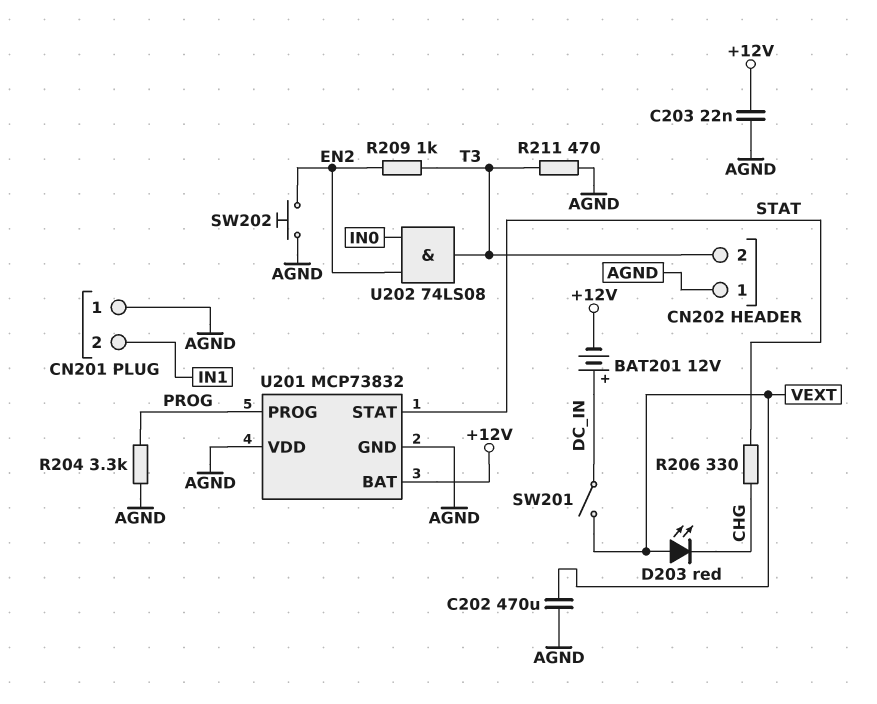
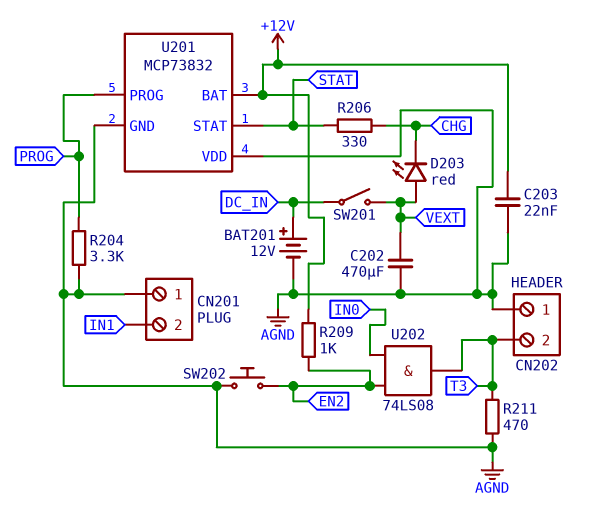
BAT201: 12V (plus DC_IN, minus +12V) -> 12V (plus DC_IN, minus AGND)
R209: 1k (EN2, T3) -> 1k (+12V, EN2)

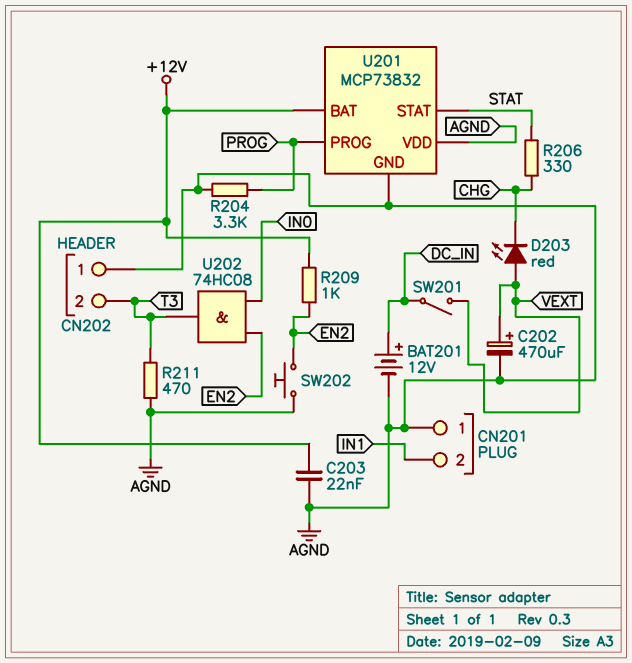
C202: 470uF (AGND, VEXT) -> 470uF (plus VEXT, minus AGND)
U202: AND 74LS08 (in EN2, in IN0, out T3) -> AND 74HC08 (in EN2, in IN0, out T3)

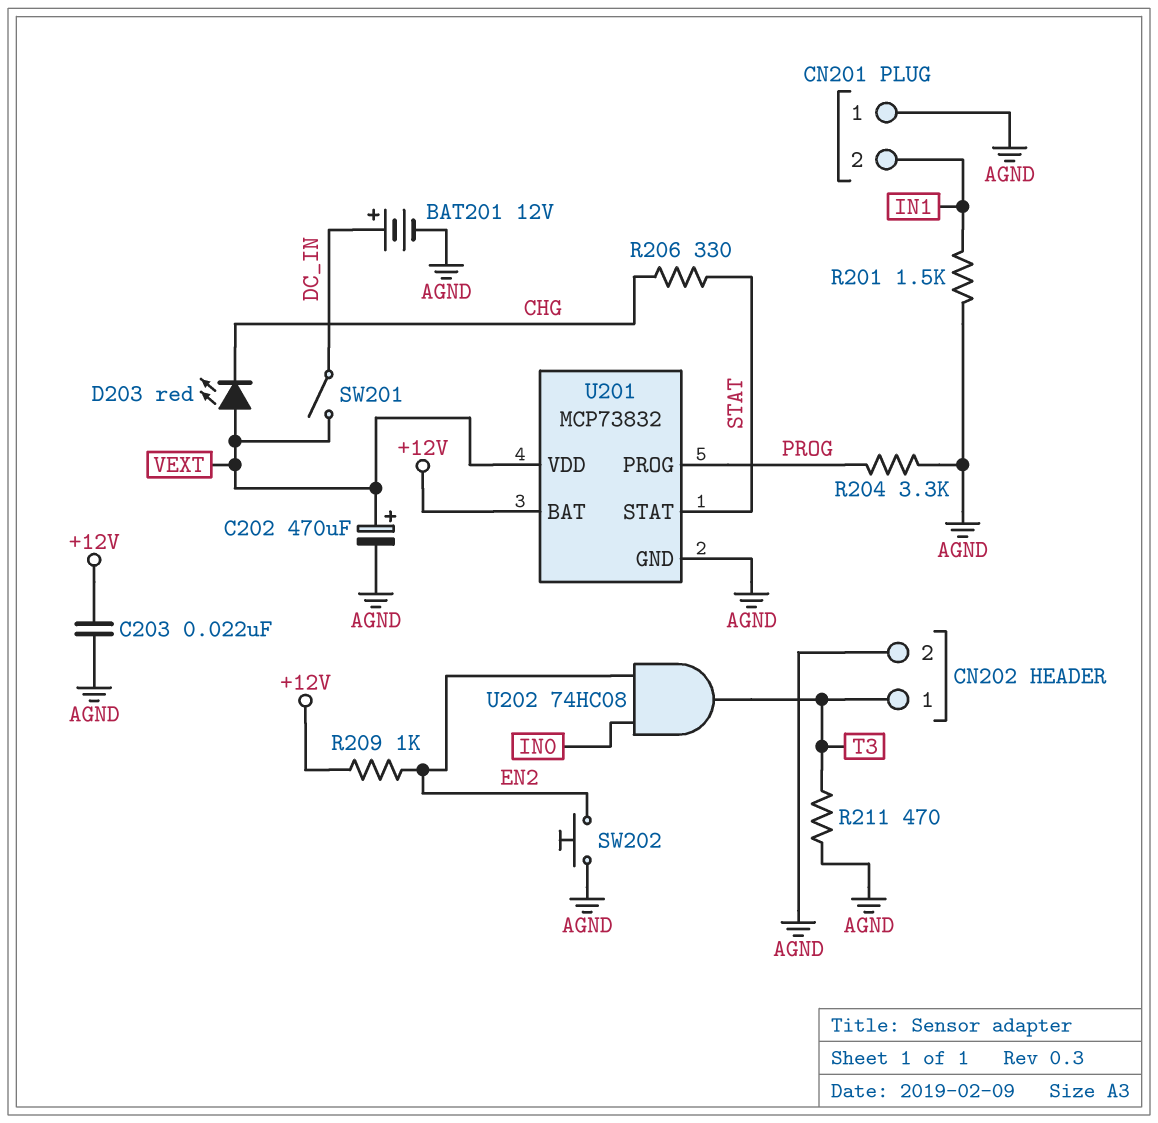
CN202 pin 1: AGND -> T3
CN202 pin 2: T3 -> AGND
R201: none -> 1.5k (AGND, IN1)
U201 pin VDD: AGND -> VEXT

